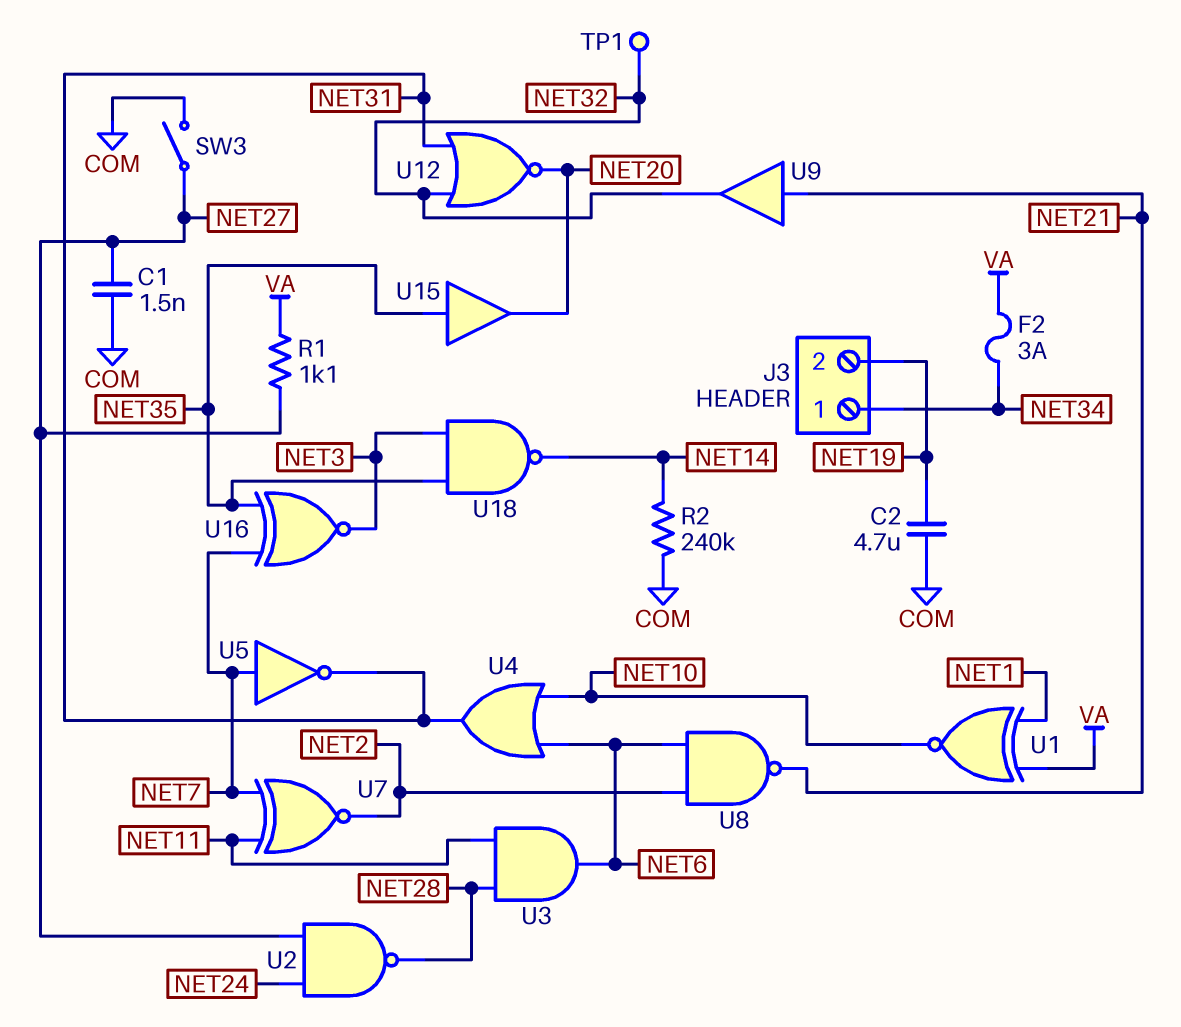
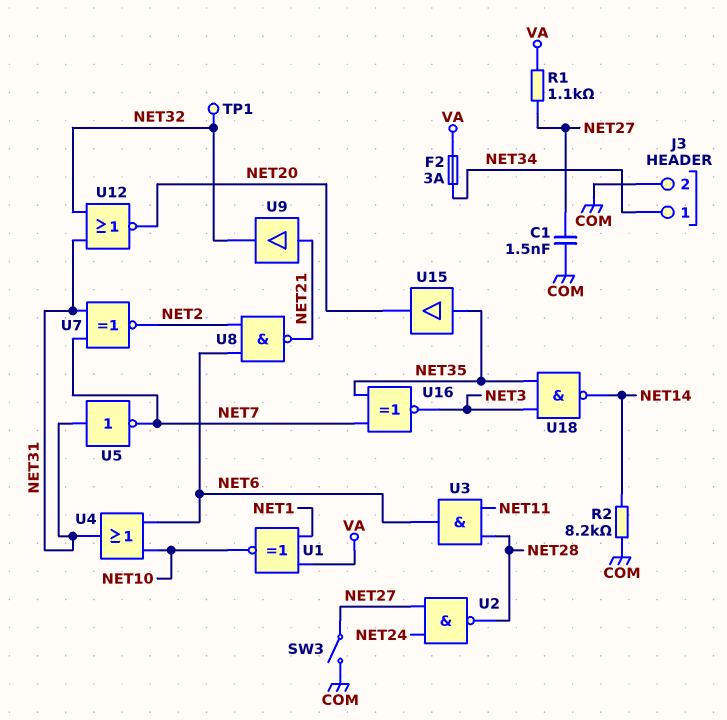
C2: 4.7uF (COM, NET19) -> none
J3 pin 2: NET19 -> COM
R2: 240k (COM, NET14) -> 8.2k (COM, NET14)
U5: NOT (in NET7, out NET31) -> NOT (in NET31, out NET7)
U7: XNOR (in NET7, in NET11, out NET2) -> XNOR (in NET7, in NET31, out NET2)

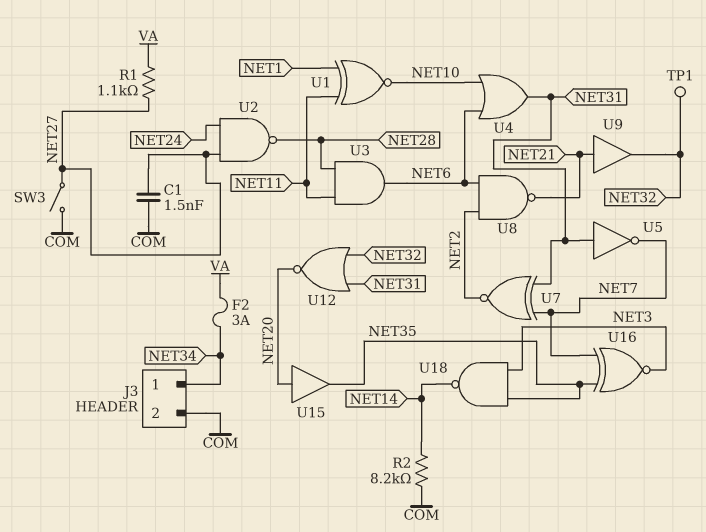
U1: XNOR (in NET1, in VA, out NET10) -> XNOR (in NET1, in NET11, out NET10)
U15: buffer (in NET35, out NET20) -> buffer (in NET20, out NET35)

